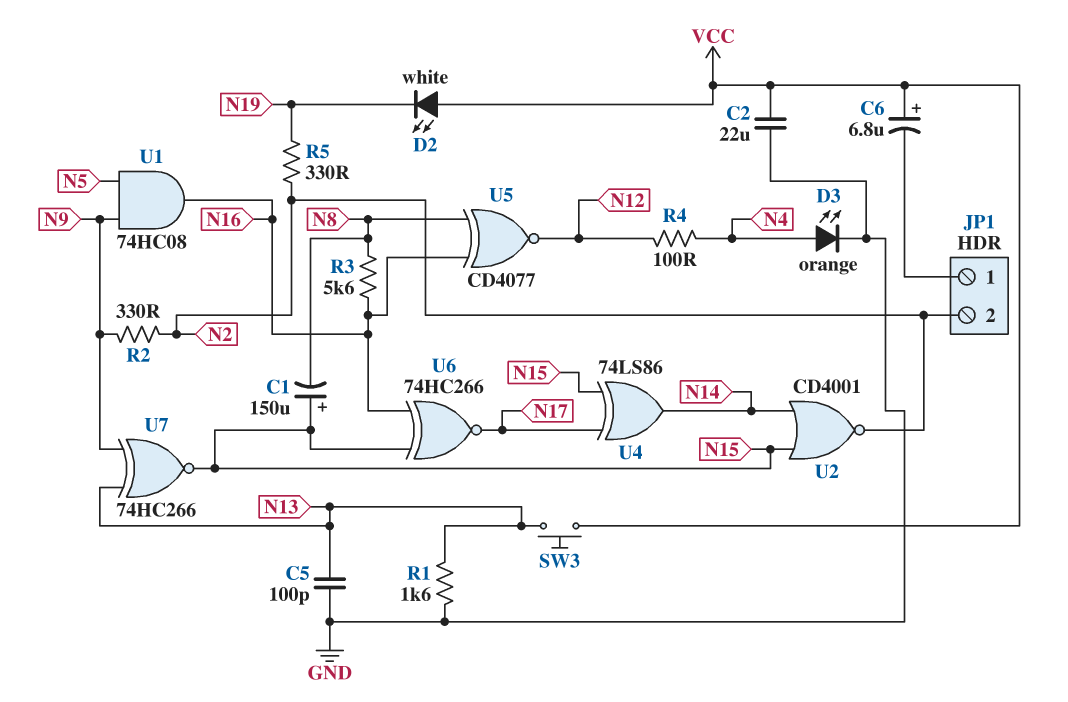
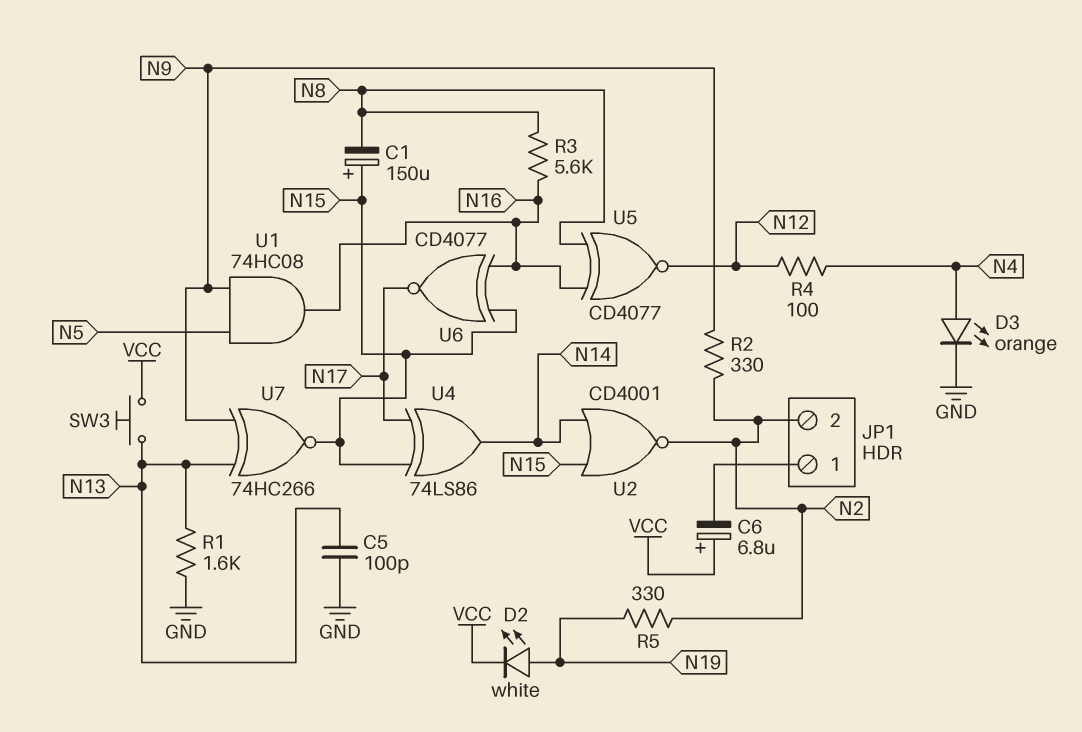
C2: 22uF (GND, VCC) -> none
D2: LED white (A VCC, K N19) -> LED white (A N19, K VCC)
U6: XNOR 74HC266 (in N15, in N16, out N17) -> XNOR CD4077 (in N15, in N16, out N17)

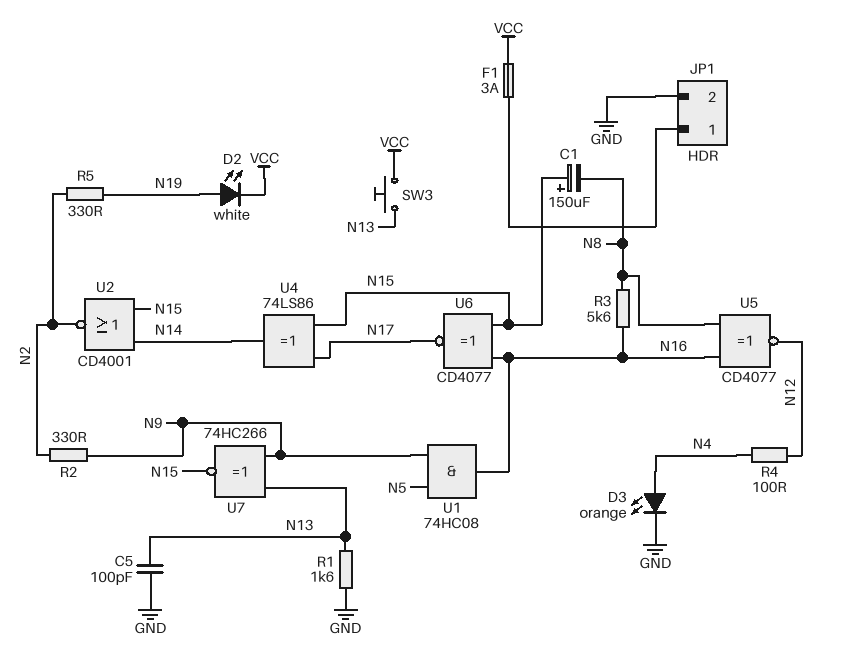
C6: 6.8uF (plus VCC, minus JP1/1) -> none
F1: none -> 3A (JP1/1, VCC)
JP1 pin 2: N2 -> GND

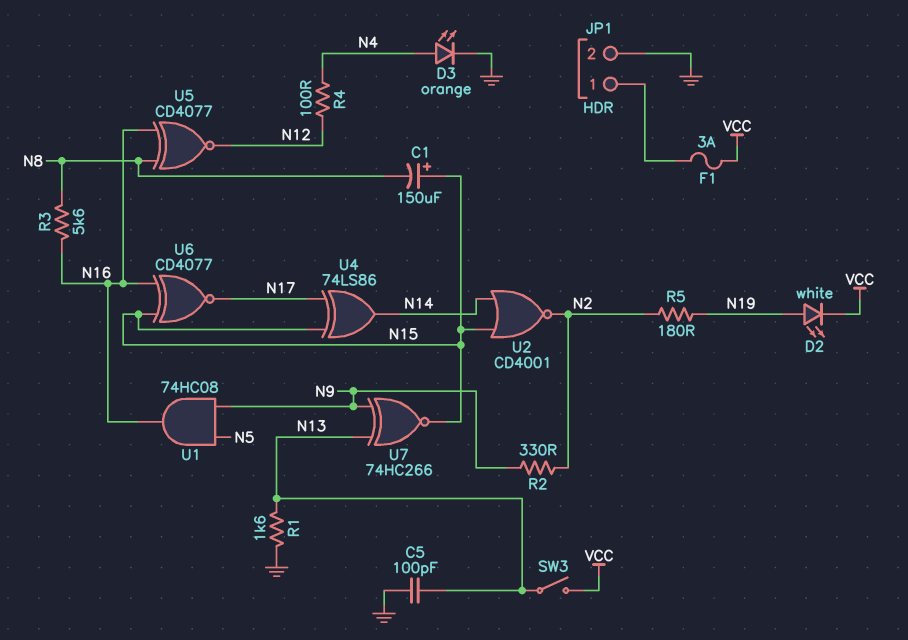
R5: 330 (N2, N19) -> 180 (N2, N19)
SW3: button (N13, VCC) -> switch (N13, VCC)

